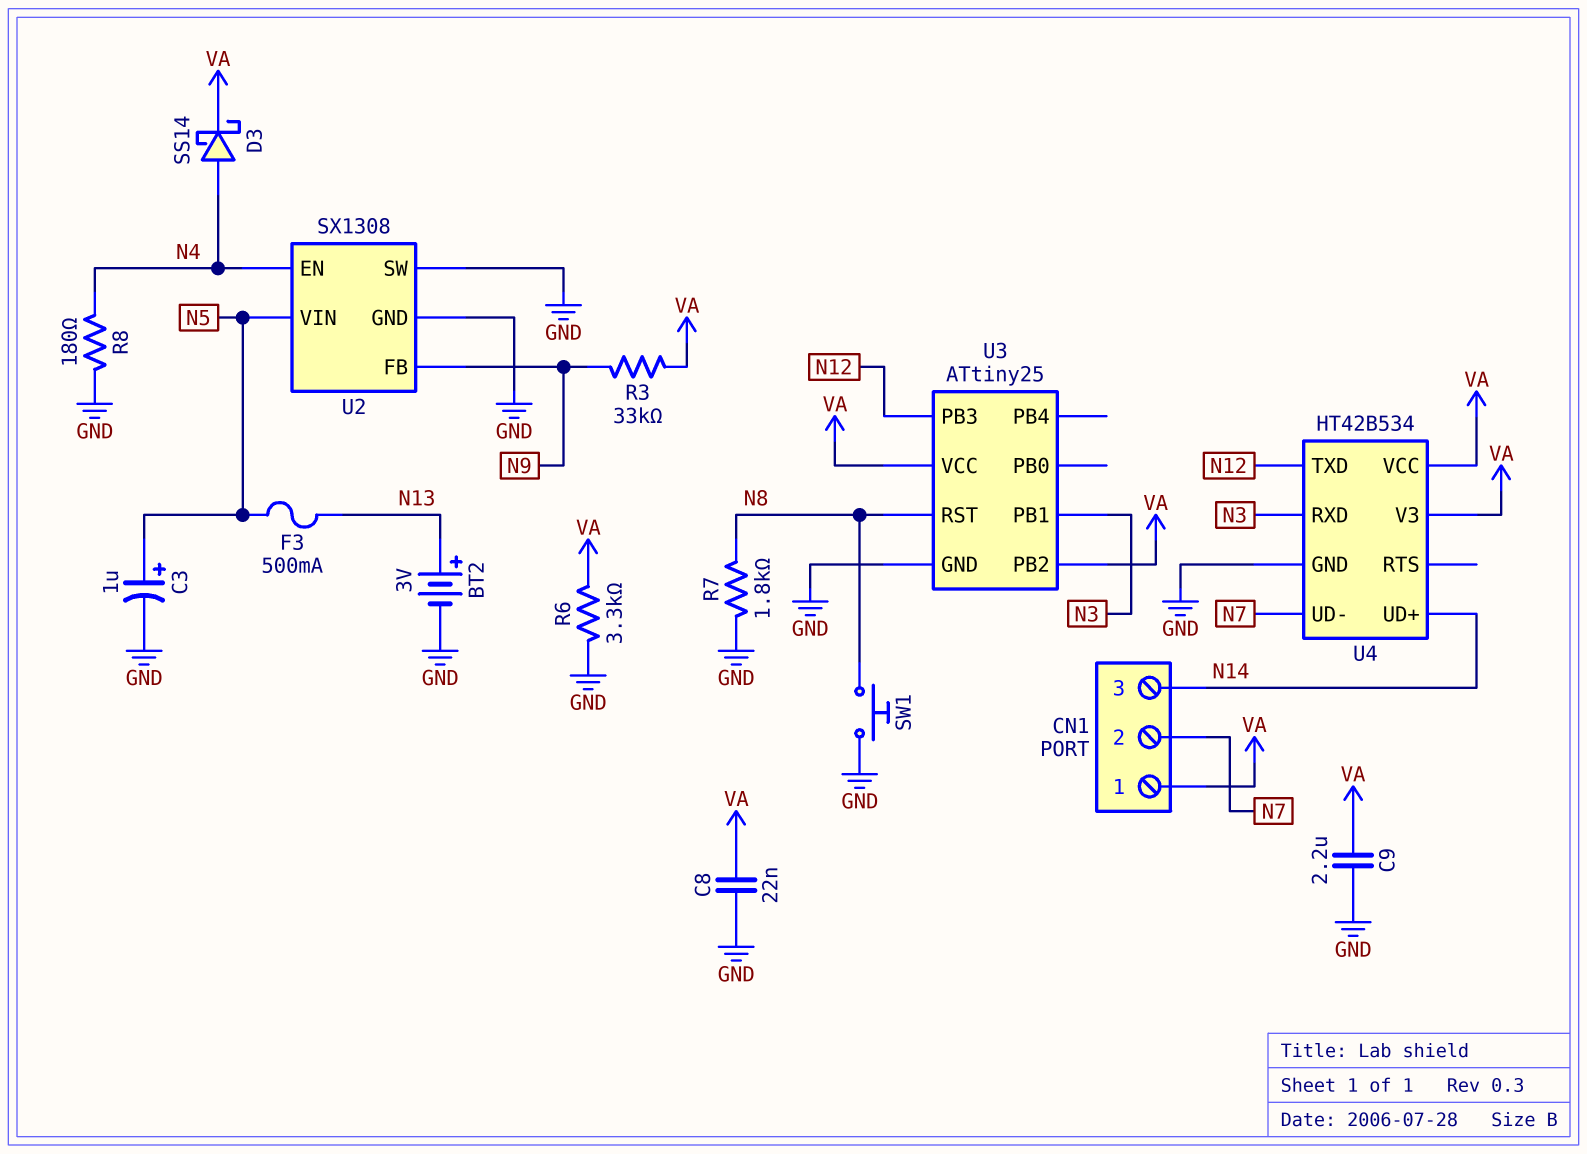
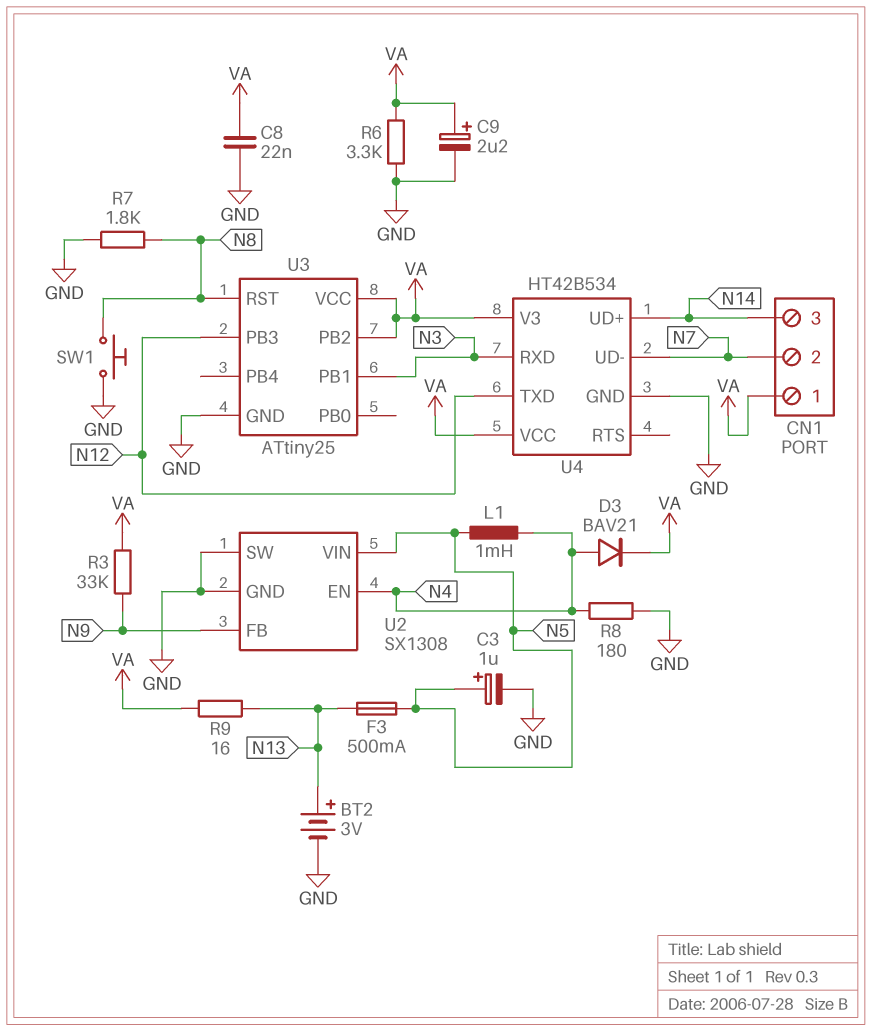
C9: 2.2uF (GND, VA) -> 2.2uF (plus VA, minus GND)
D3: schottky SS14 (A N4, K VA) -> diode BAV21 (A N4, K VA)
L1: none -> 1mH (N4, N5)
R9: none -> 16 (N13, VA)

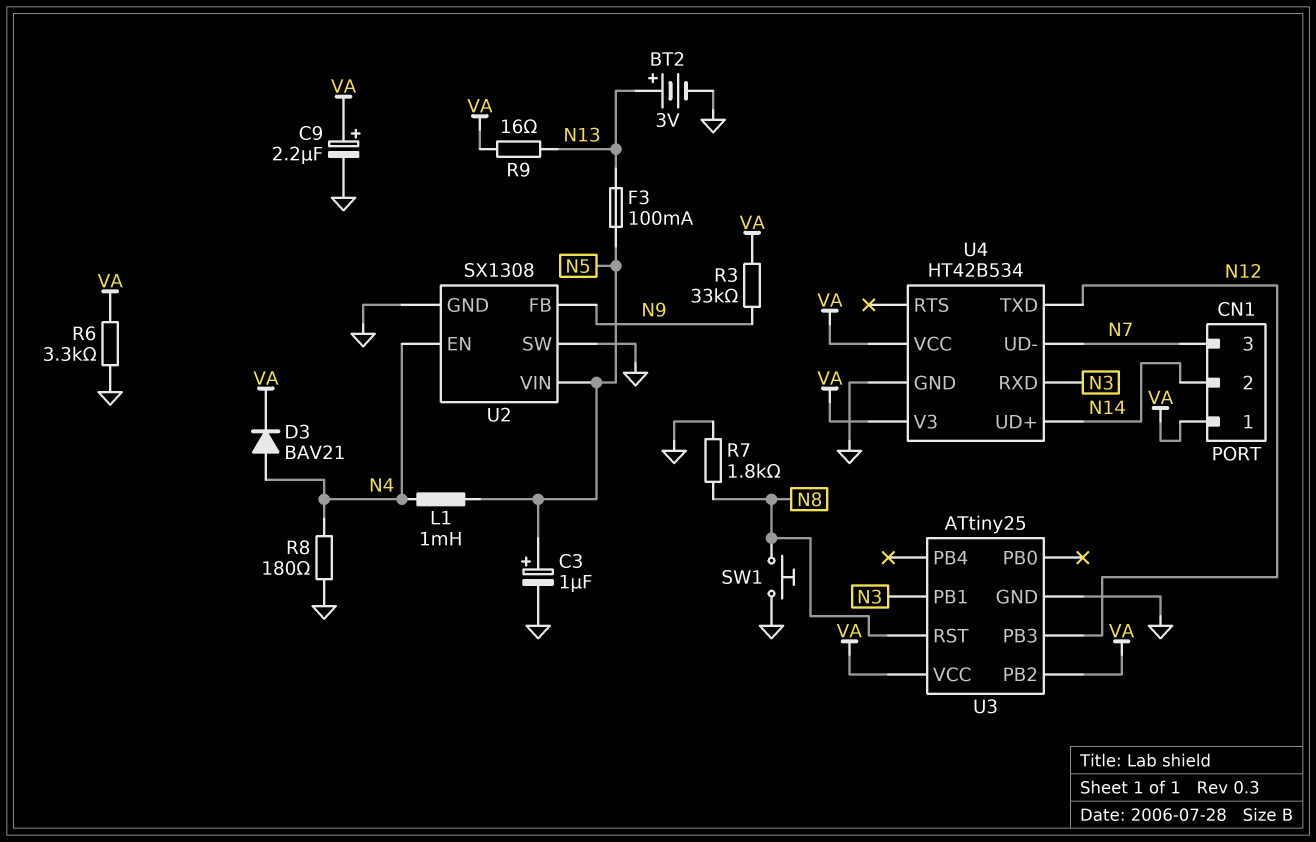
C8: 22nF (GND, VA) -> none
CN1 pin 2: N7 -> N14
CN1 pin 3: N14 -> N7
F3: 500mA (N5, N13) -> 100mA (N5, N13)

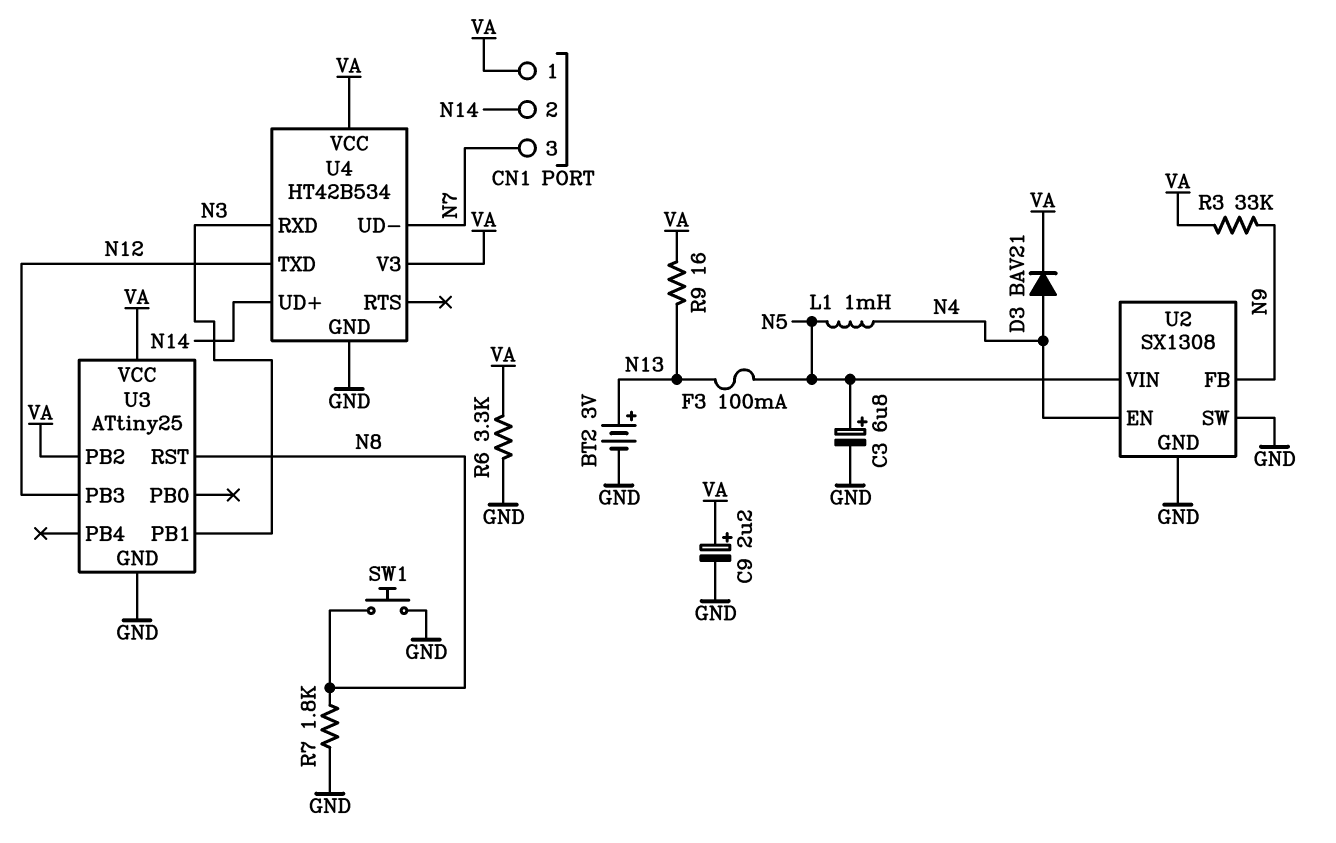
C3: 1uF (plus N5, minus GND) -> 6.8uF (plus N5, minus GND)
R8: 180 (GND, N4) -> none

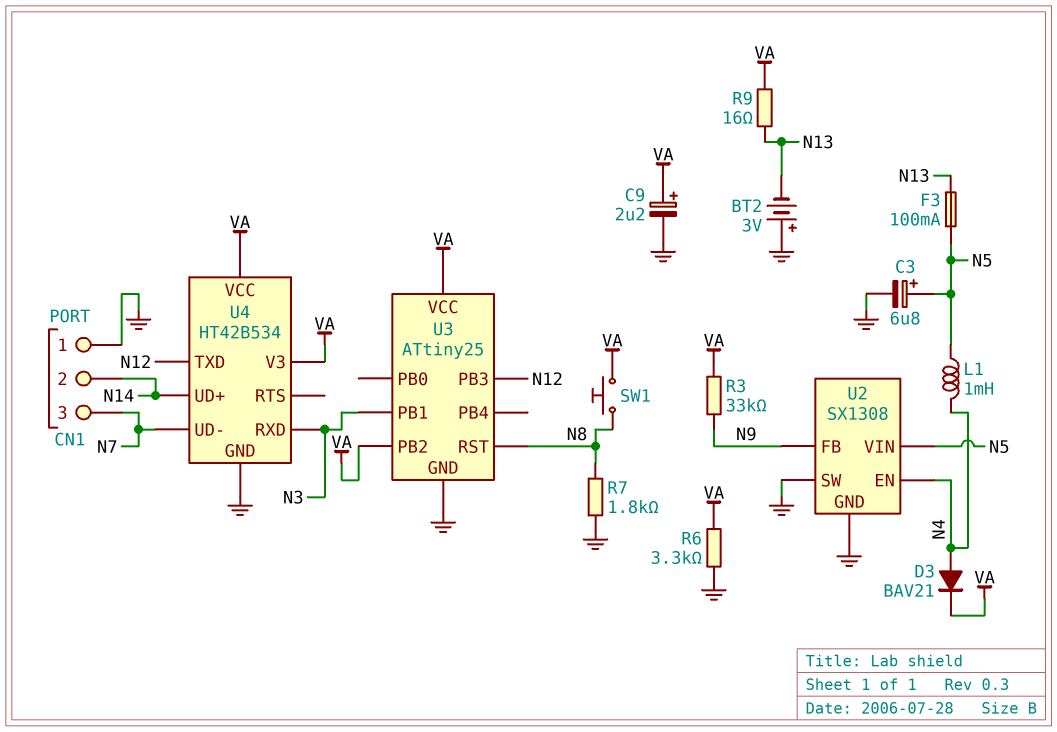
BT2: 3V (plus N13, minus GND) -> 3V (plus GND, minus N13)
CN1 pin 1: VA -> GND
SW1: button (GND, N8) -> button (N8, VA)

